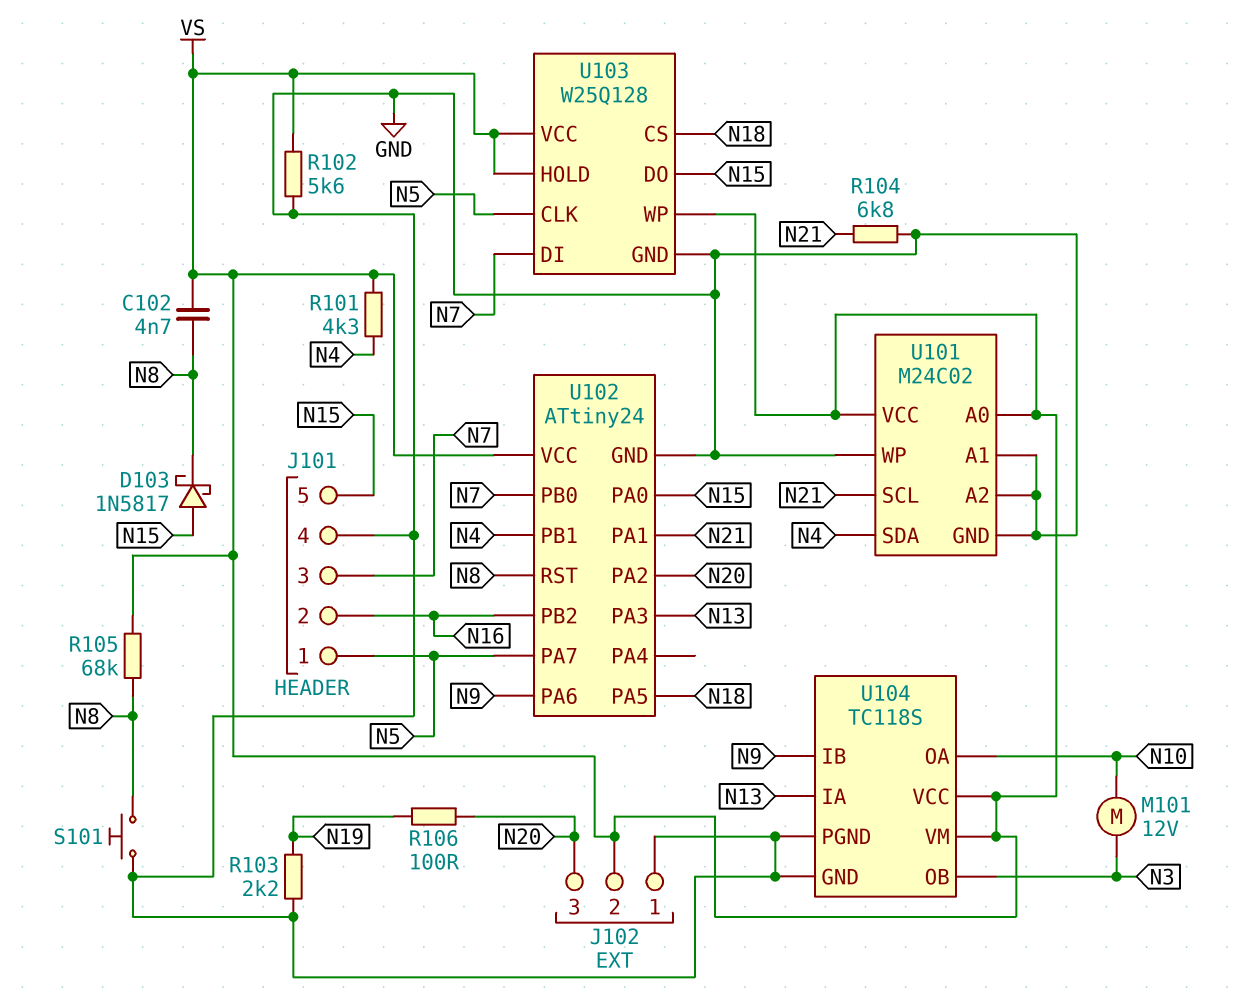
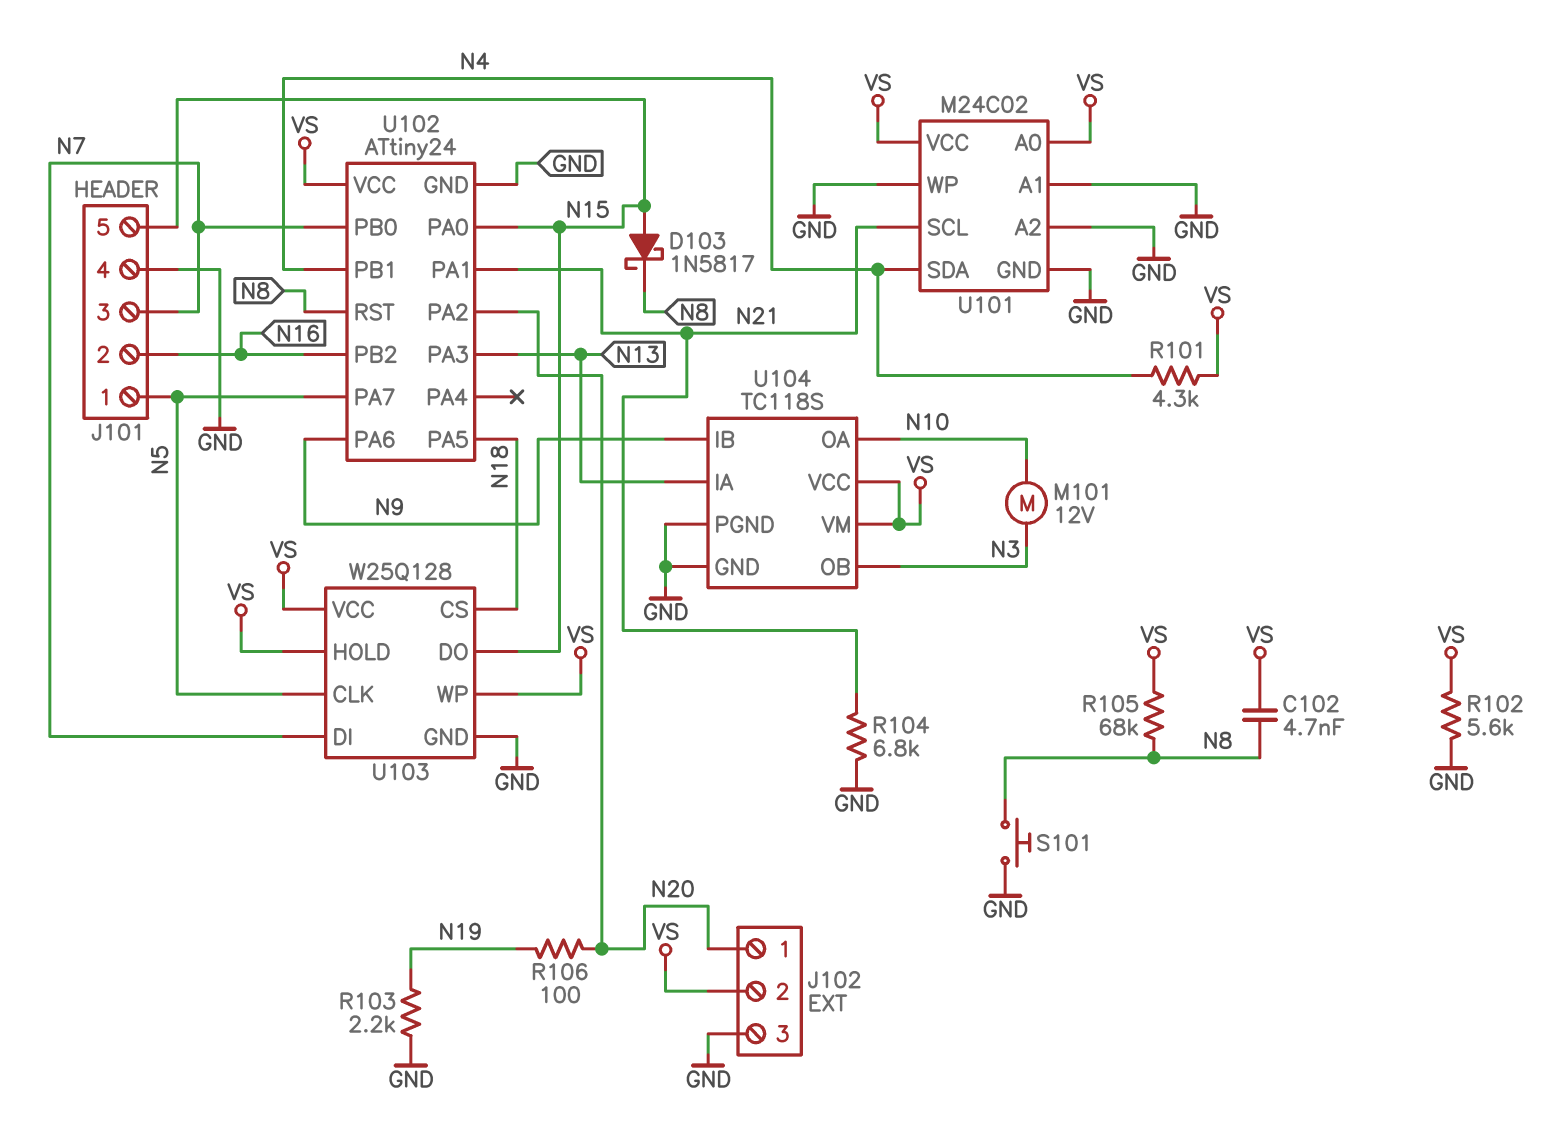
J102 pin 1: GND -> N20
J102 pin 3: N20 -> GND

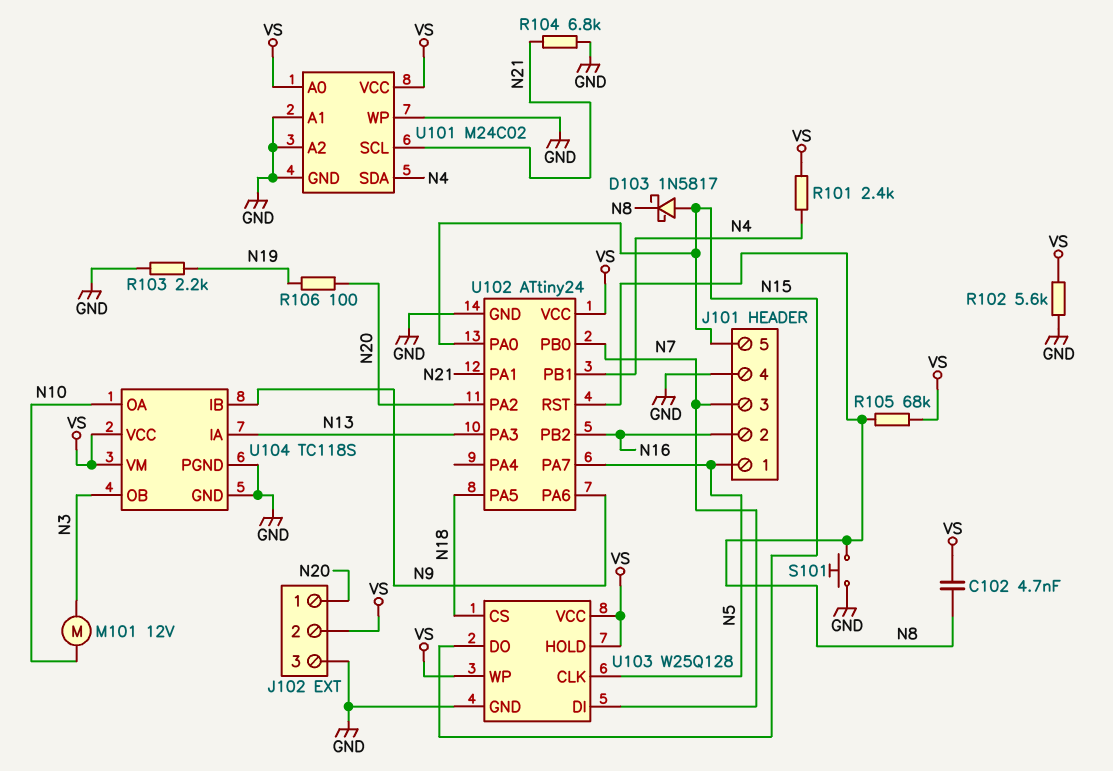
R101: 4.3k (N4, VS) -> 2.4k (N4, VS)

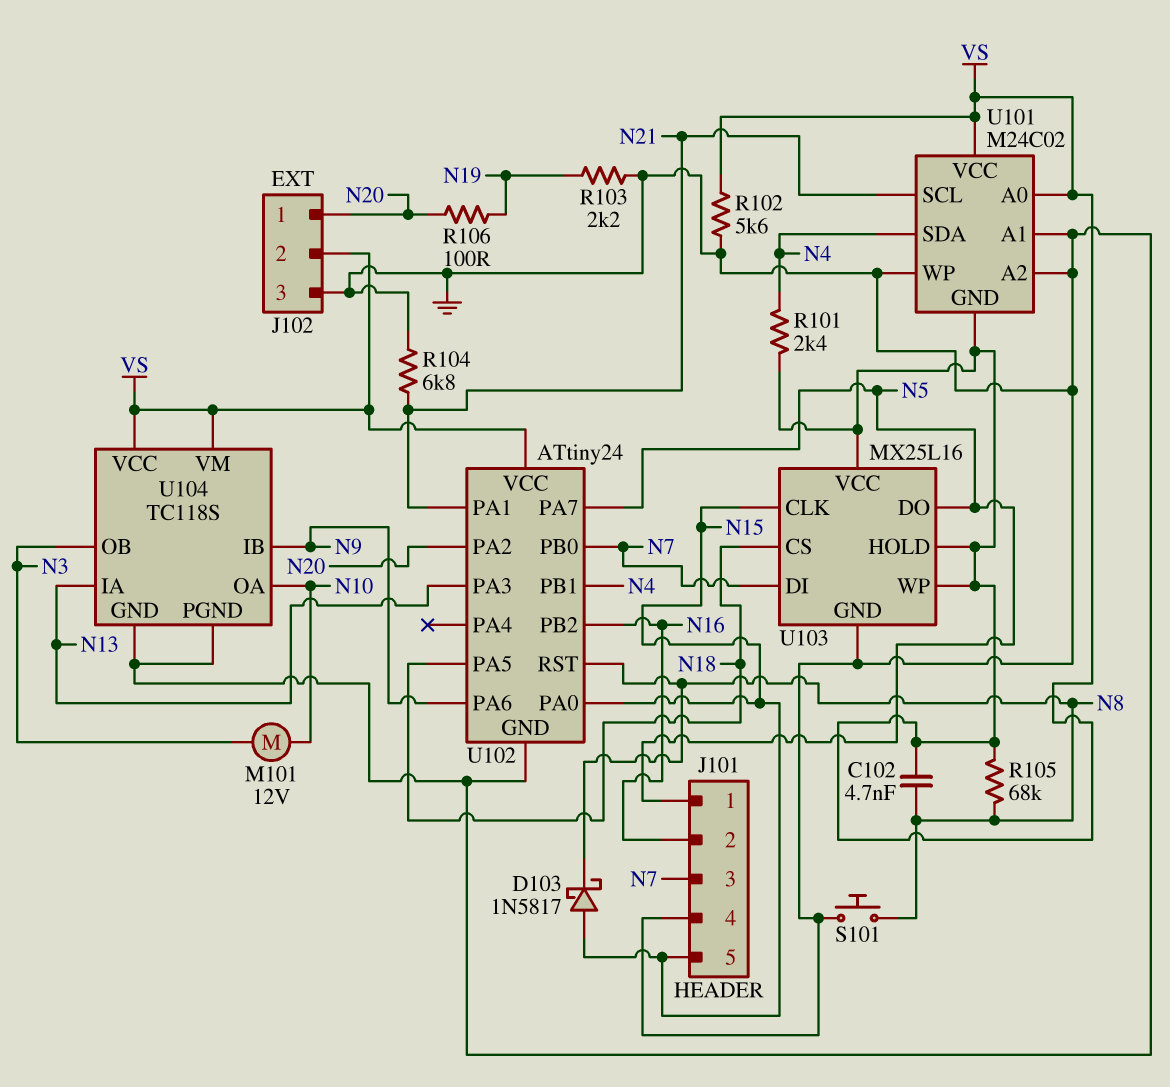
U101 pin GND: GND -> VS
U103: W25Q128 -> MX25L16
U103 pin CLK: N5 -> N15
U103 pin DO: N15 -> N5

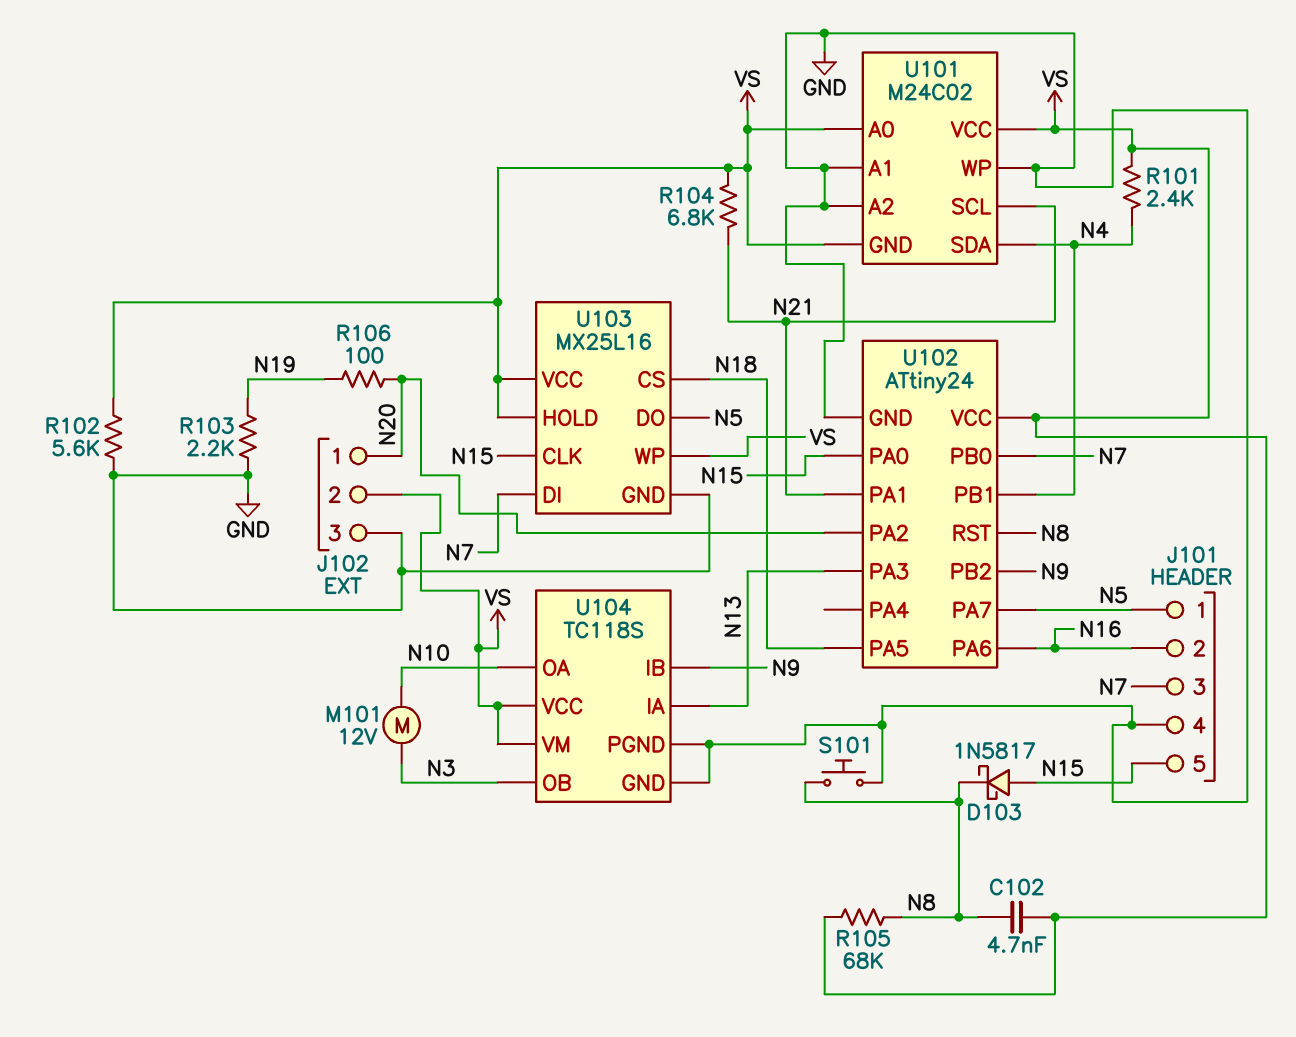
R104: 6.8k (GND, N21) -> 6.8k (N21, VS)
U102 pin PA6: N9 -> N16
U102 pin PB2: N16 -> N9

